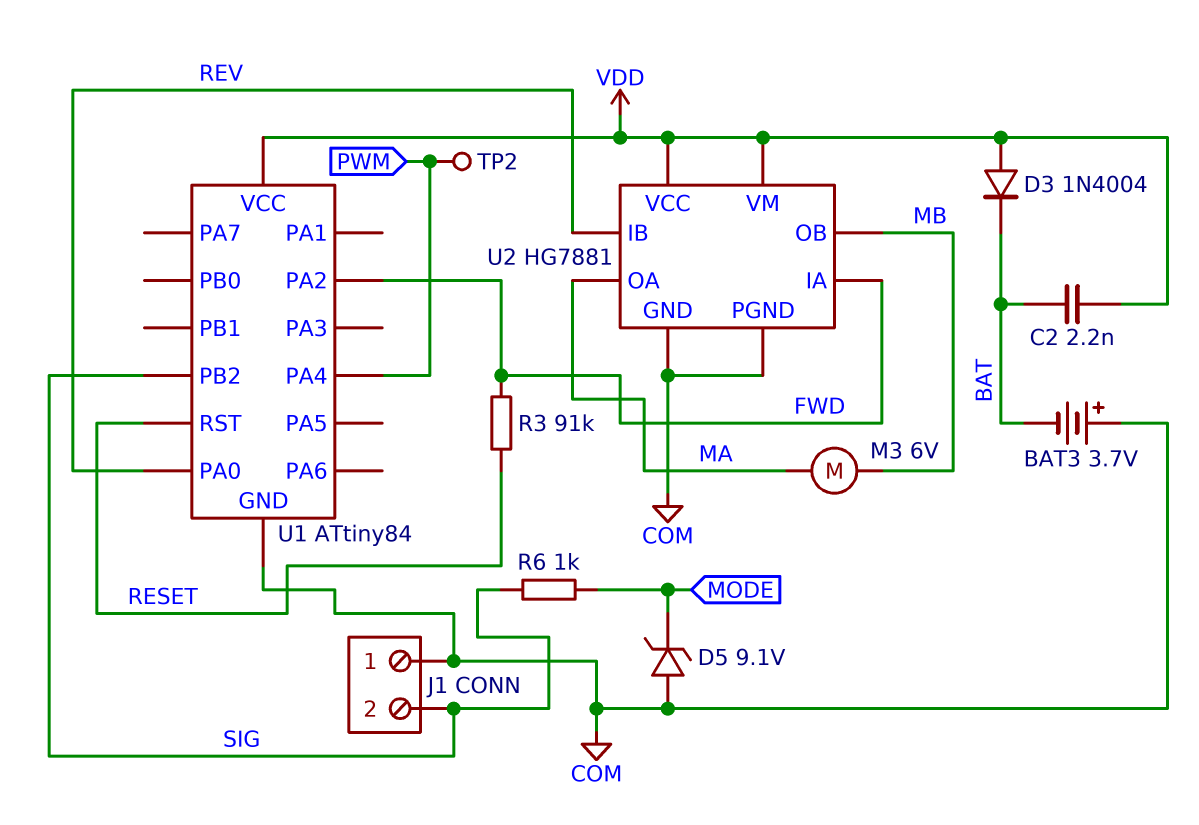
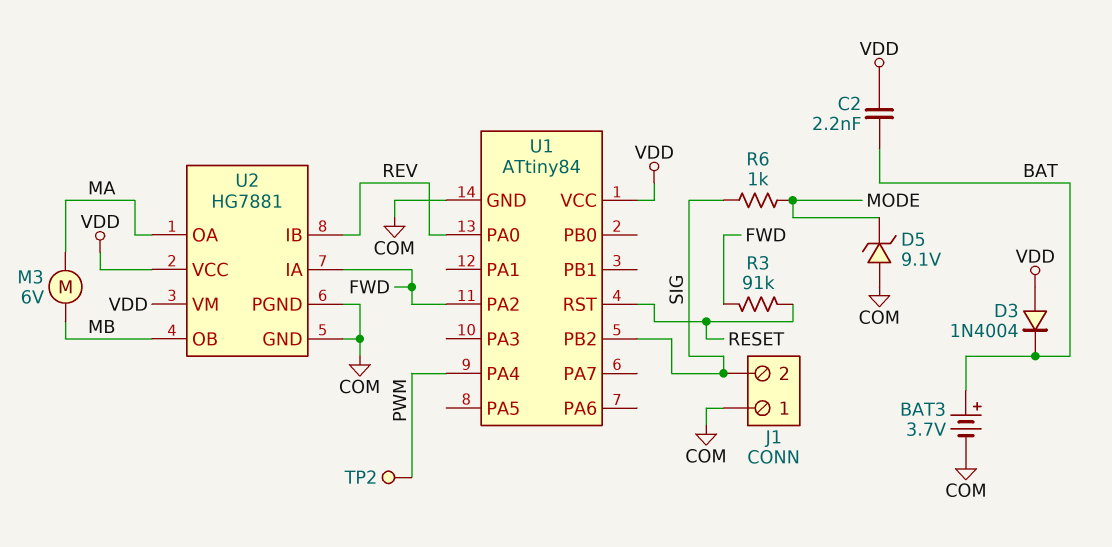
BAT3: 3.7V (plus COM, minus BAT) -> 3.7V (plus BAT, minus COM)

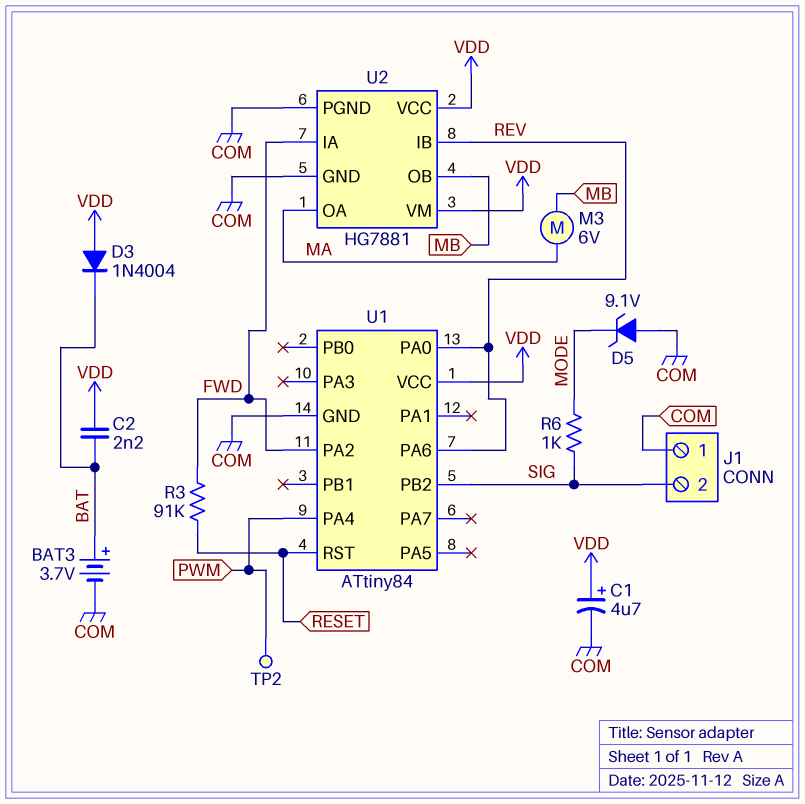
C1: none -> 4.7uF (plus VDD, minus COM)
U1 pin PA6: none -> REV

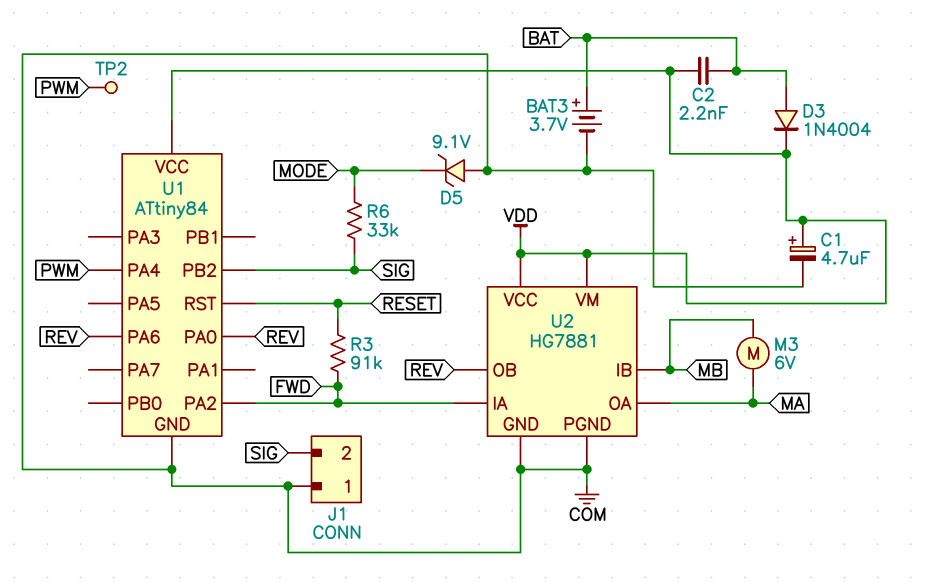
D3: diode 1N4004 (A VDD, K BAT) -> diode 1N4004 (A BAT, K VDD)
R6: 1k (MODE, SIG) -> 33k (MODE, SIG)
U2 pin IB: REV -> MB
U2 pin OB: MB -> REV

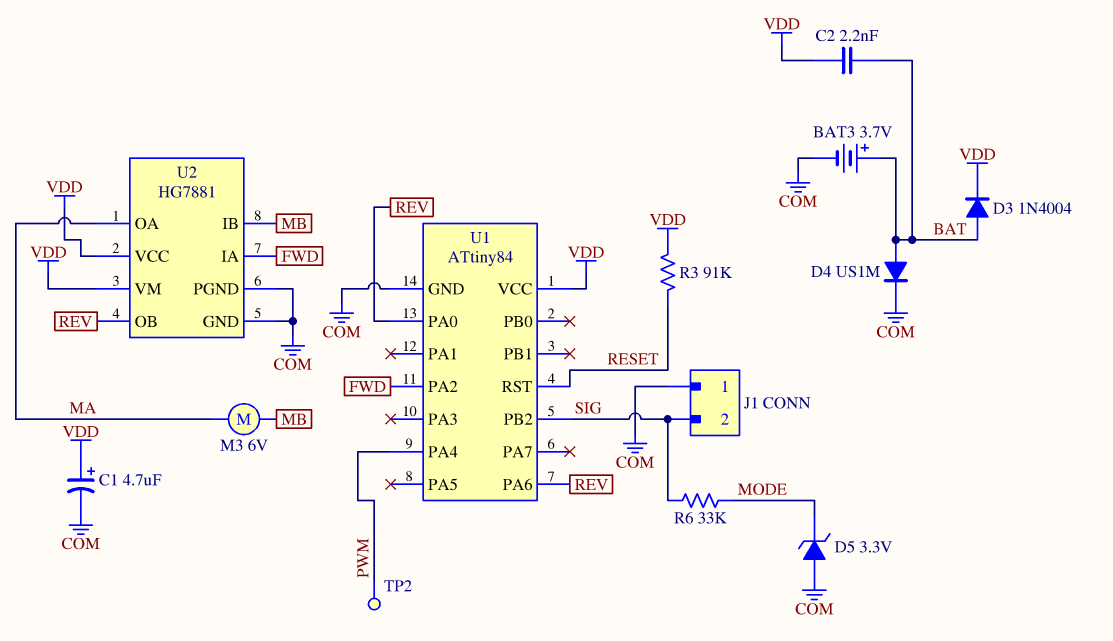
D4: none -> diode US1M (A BAT, K COM)
D5: zener 9.1V (A COM, K MODE) -> zener 3.3V (A COM, K MODE)
R3: 91k (FWD, RESET) -> 91k (RESET, VDD)

